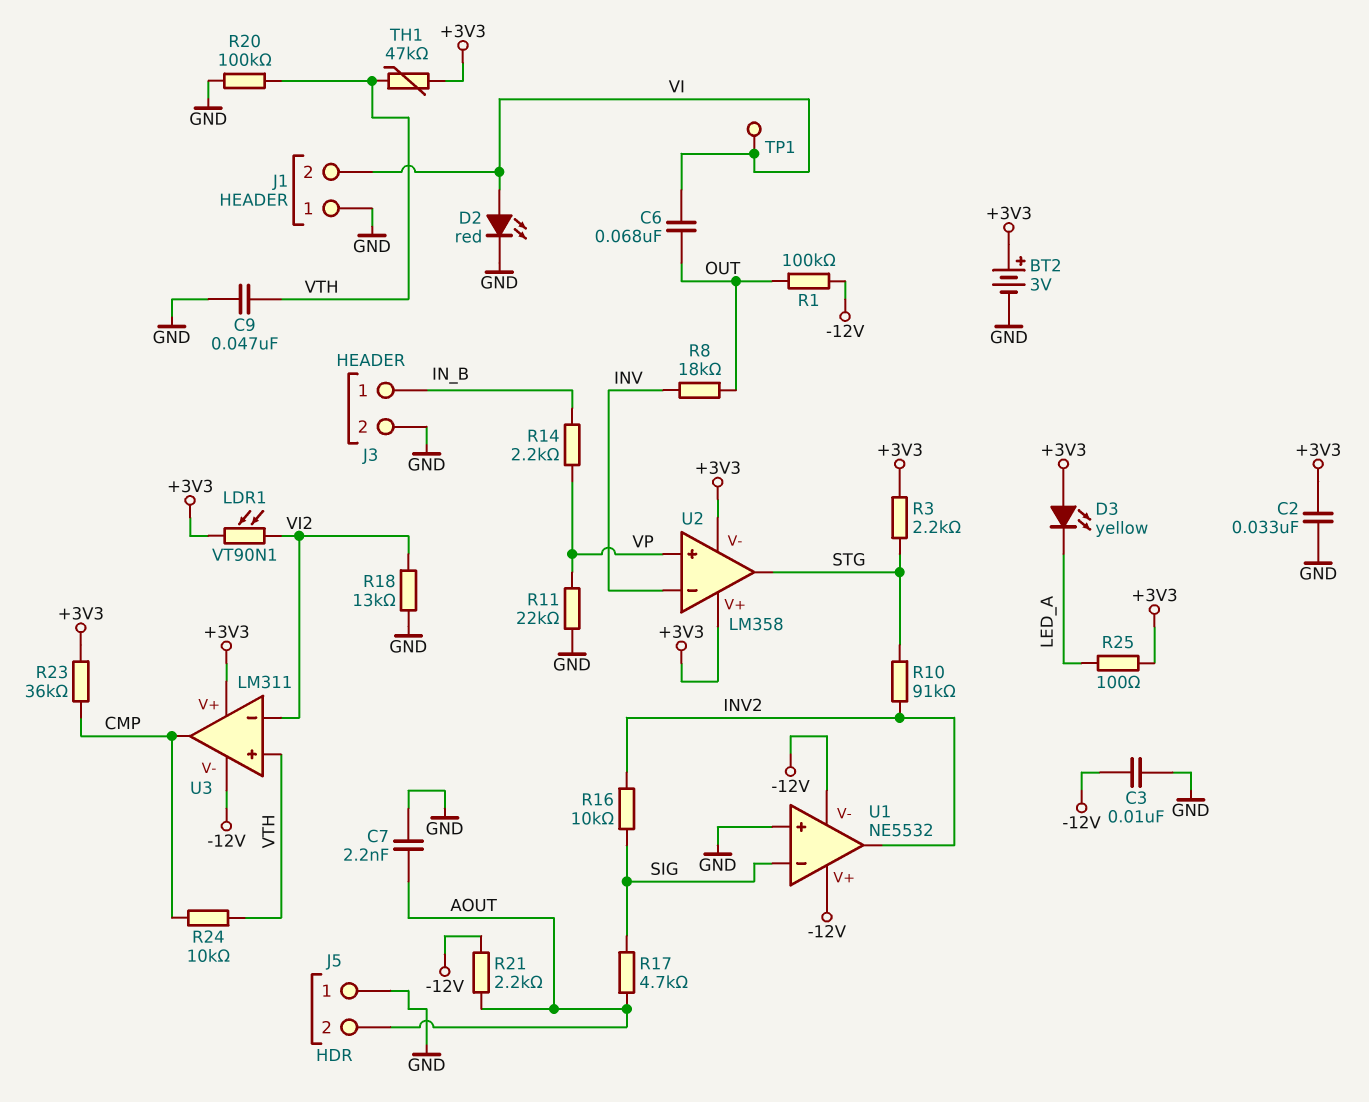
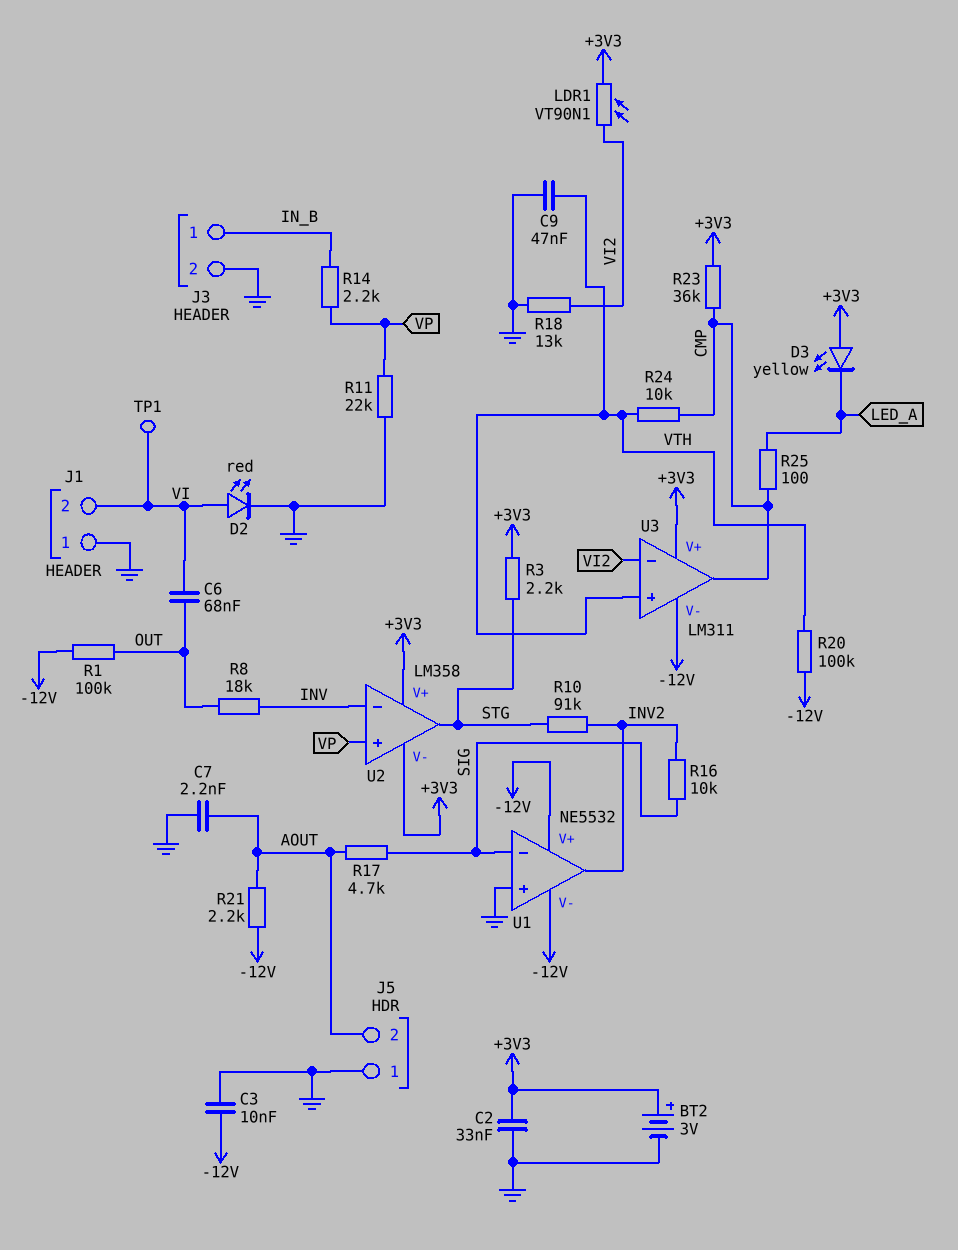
R20: 100k (GND, VTH) -> 100k (-12V, VTH)
R25: 100 (+3V3, LED_A) -> 100 (CMP, LED_A)
TH1: 47k (+3V3, VTH) -> none

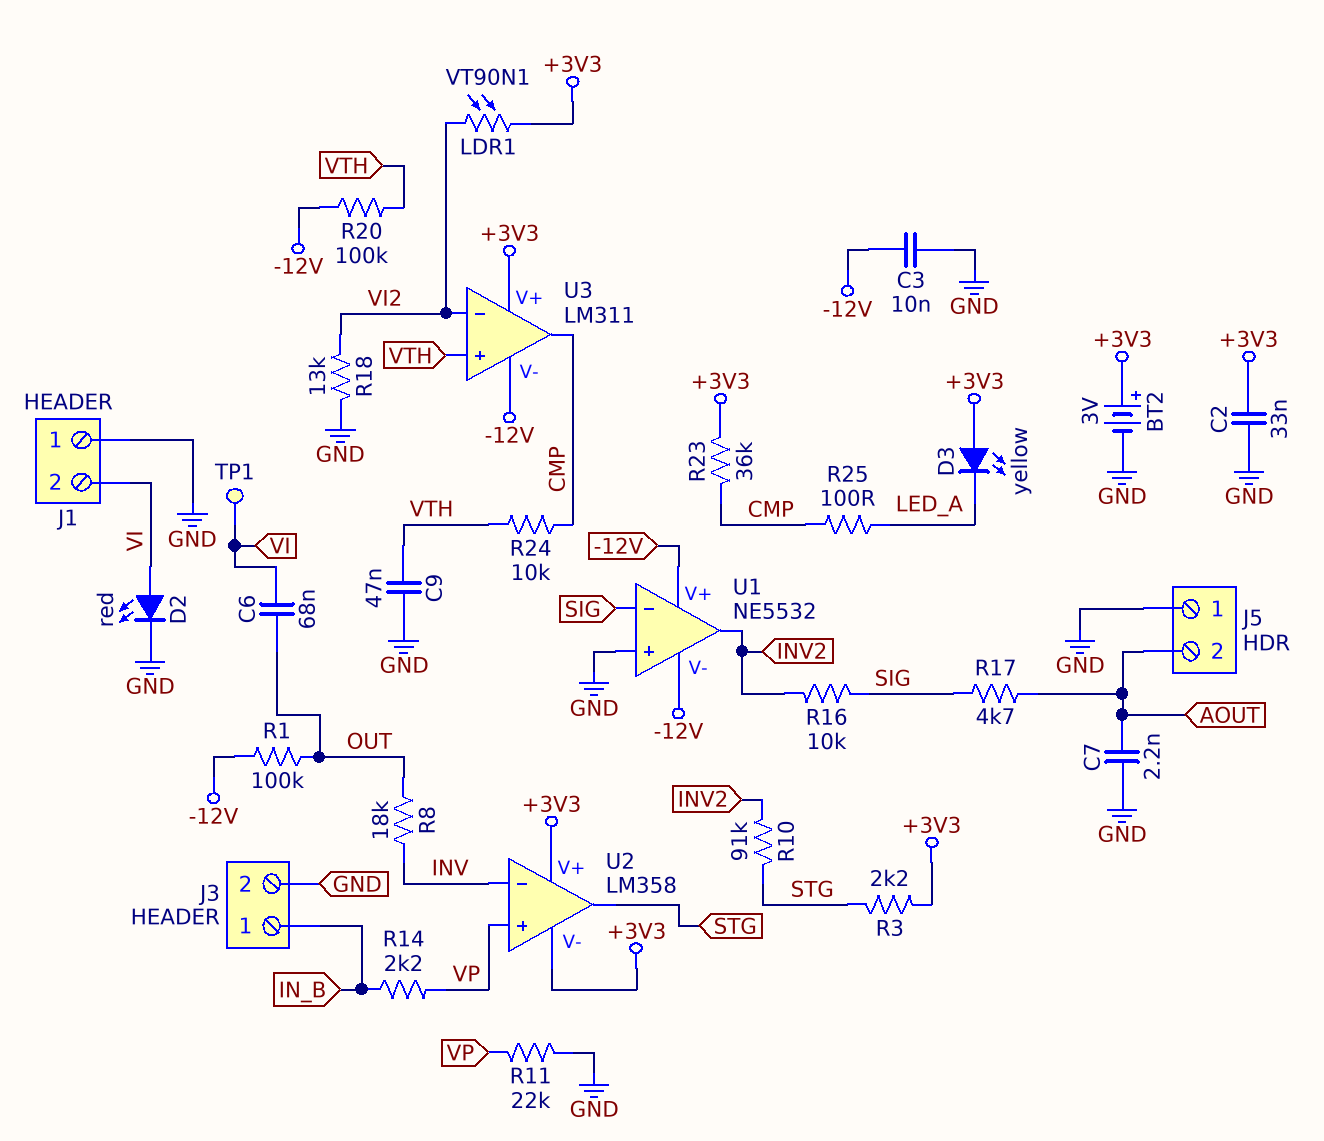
R21: 2.2k (-12V, AOUT) -> none

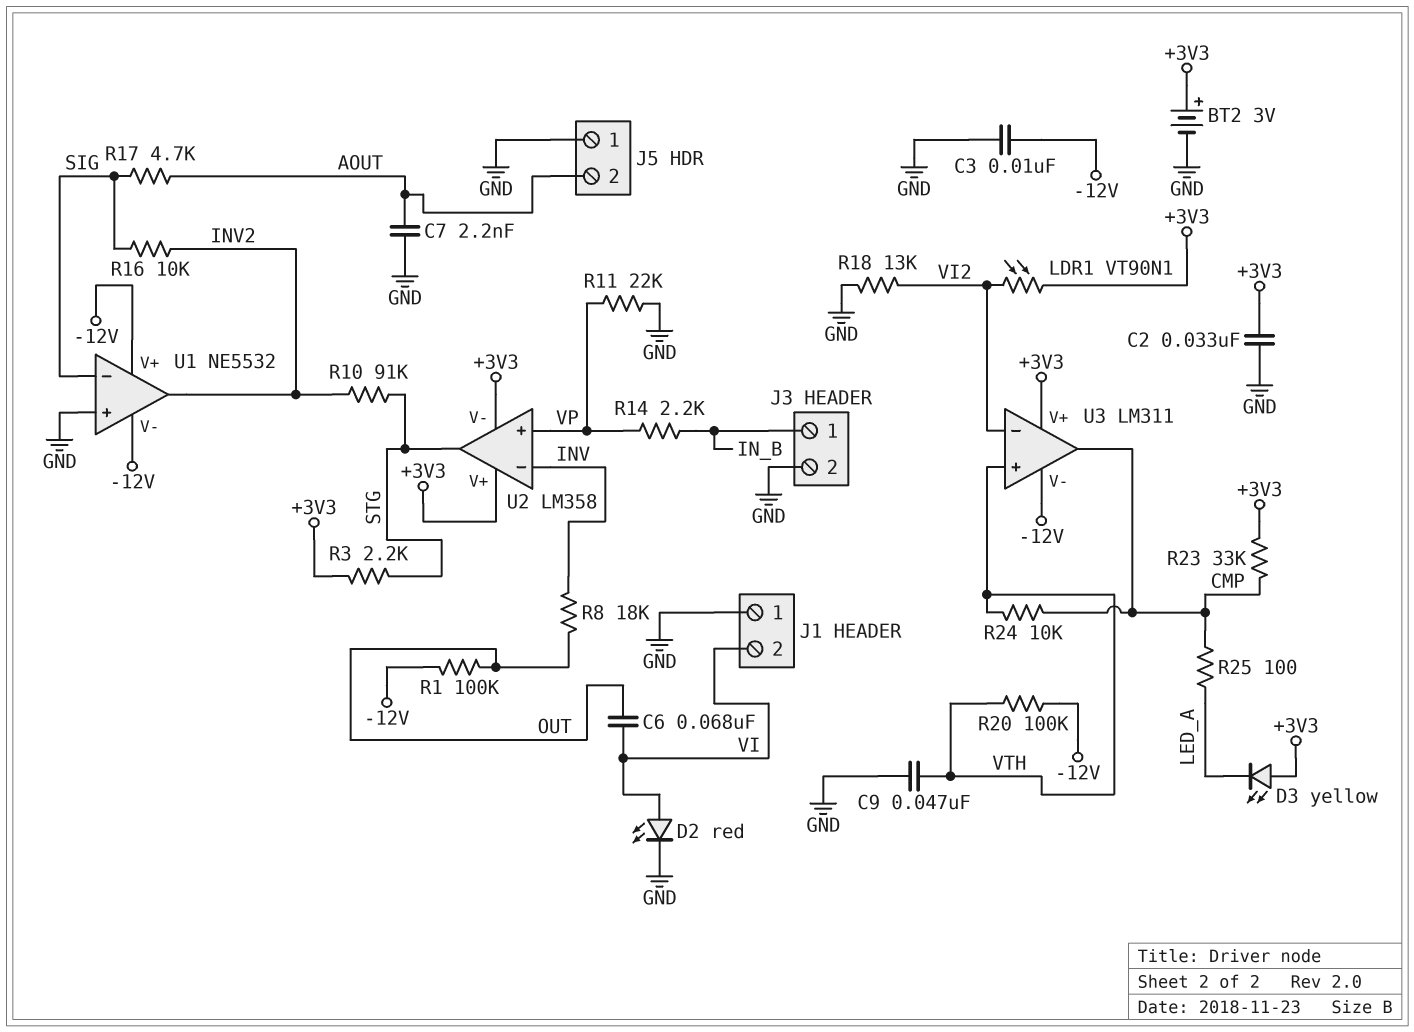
R23: 36k (+3V3, CMP) -> 33k (+3V3, CMP)
TP1: test point (VI) -> none

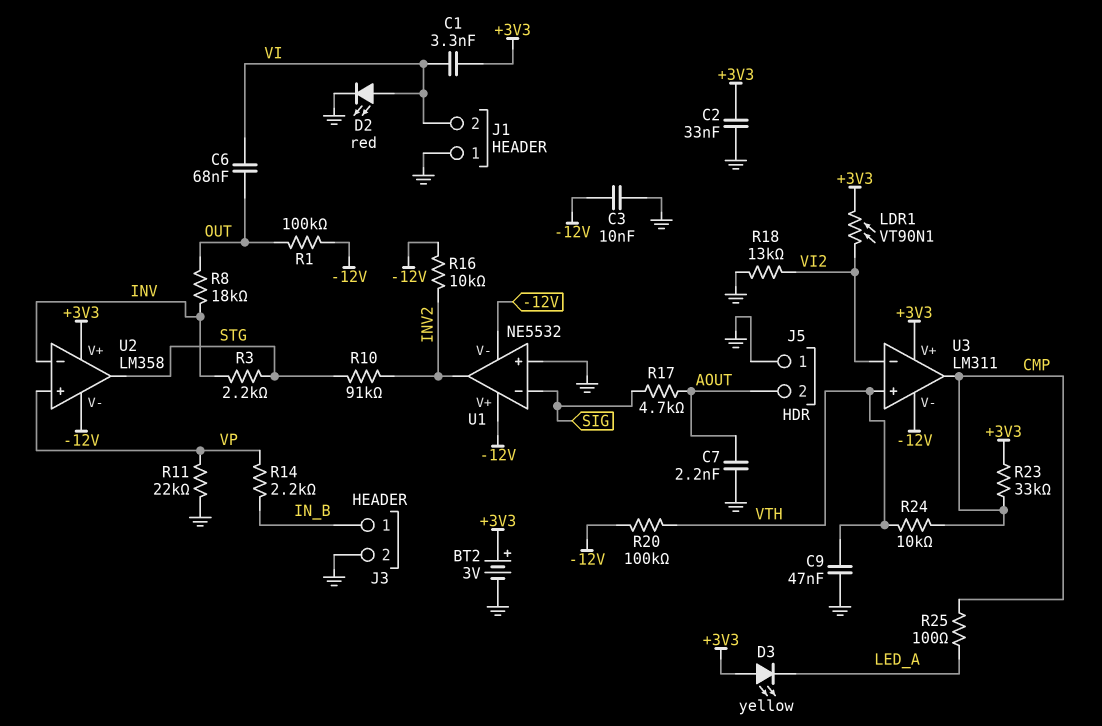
C1: none -> 3.3nF (+3V3, VI)
R3: 2.2k (+3V3, STG) -> 2.2k (INV, STG)
R16: 10k (INV2, SIG) -> 10k (-12V, INV2)
U2 pin V-: +3V3 -> -12V

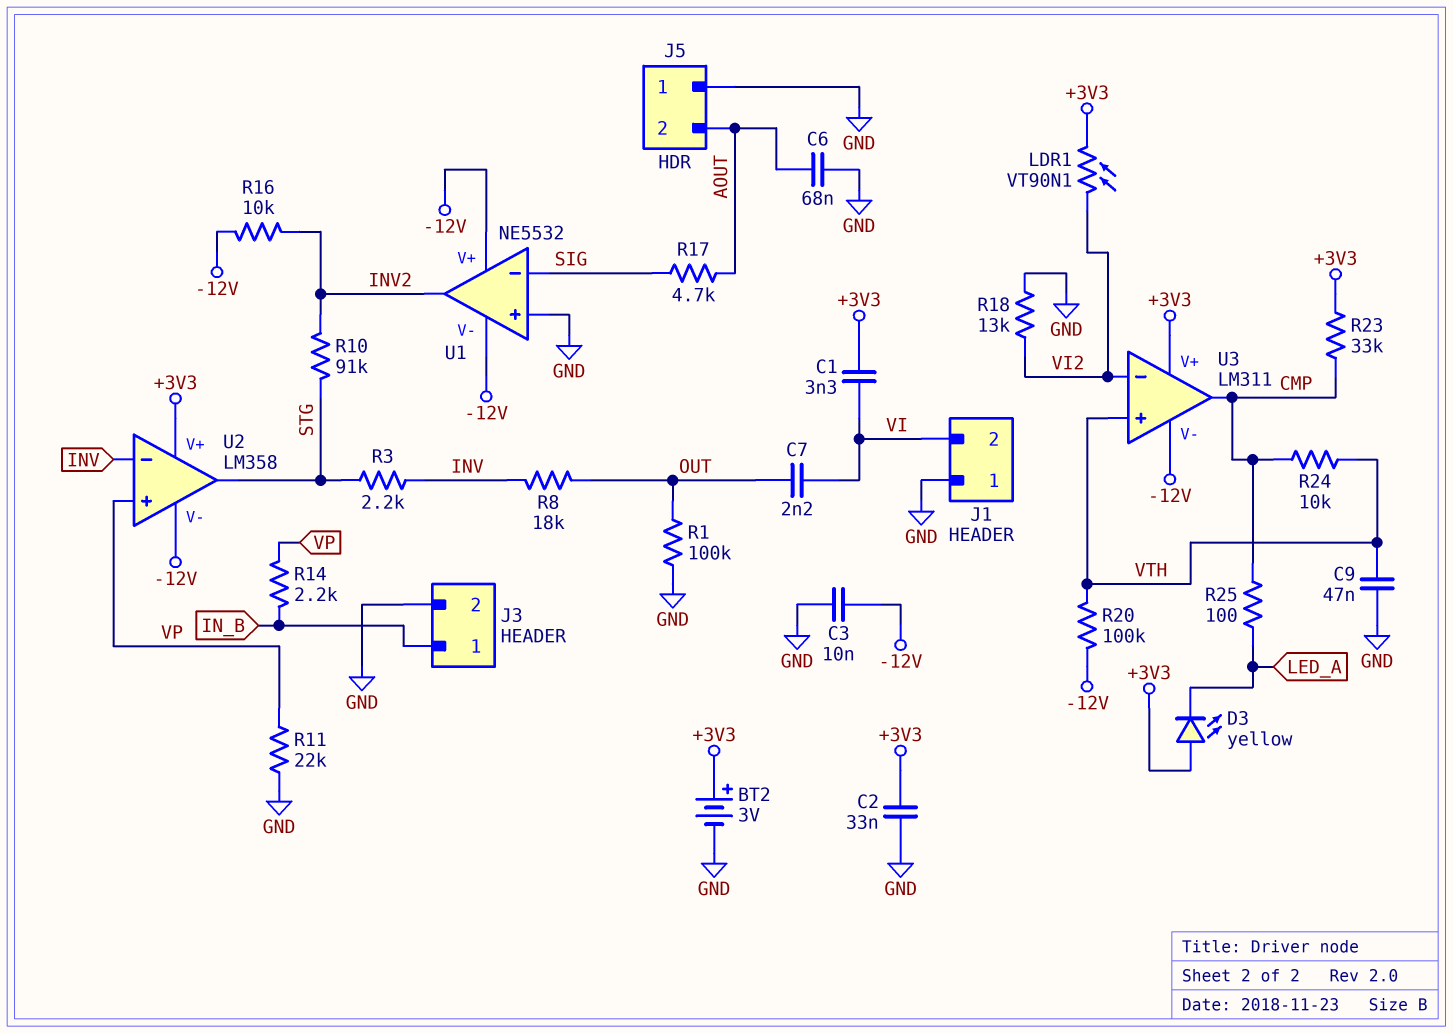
C6: 68nF (OUT, VI) -> 68nF (AOUT, GND)
C7: 2.2nF (AOUT, GND) -> 2.2nF (OUT, VI)
D2: LED red (A VI, K GND) -> none
R1: 100k (-12V, OUT) -> 100k (GND, OUT)

